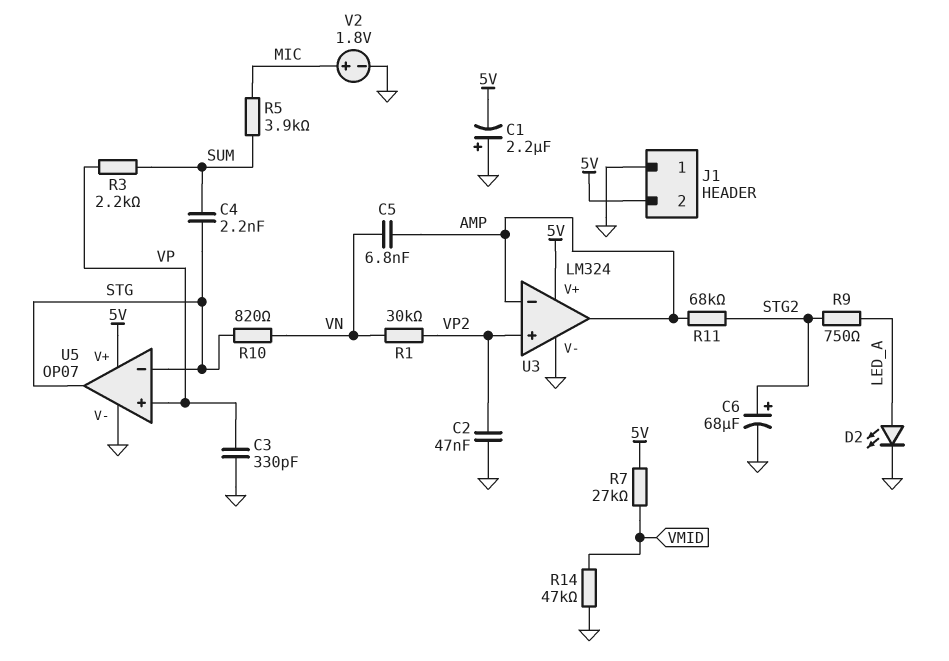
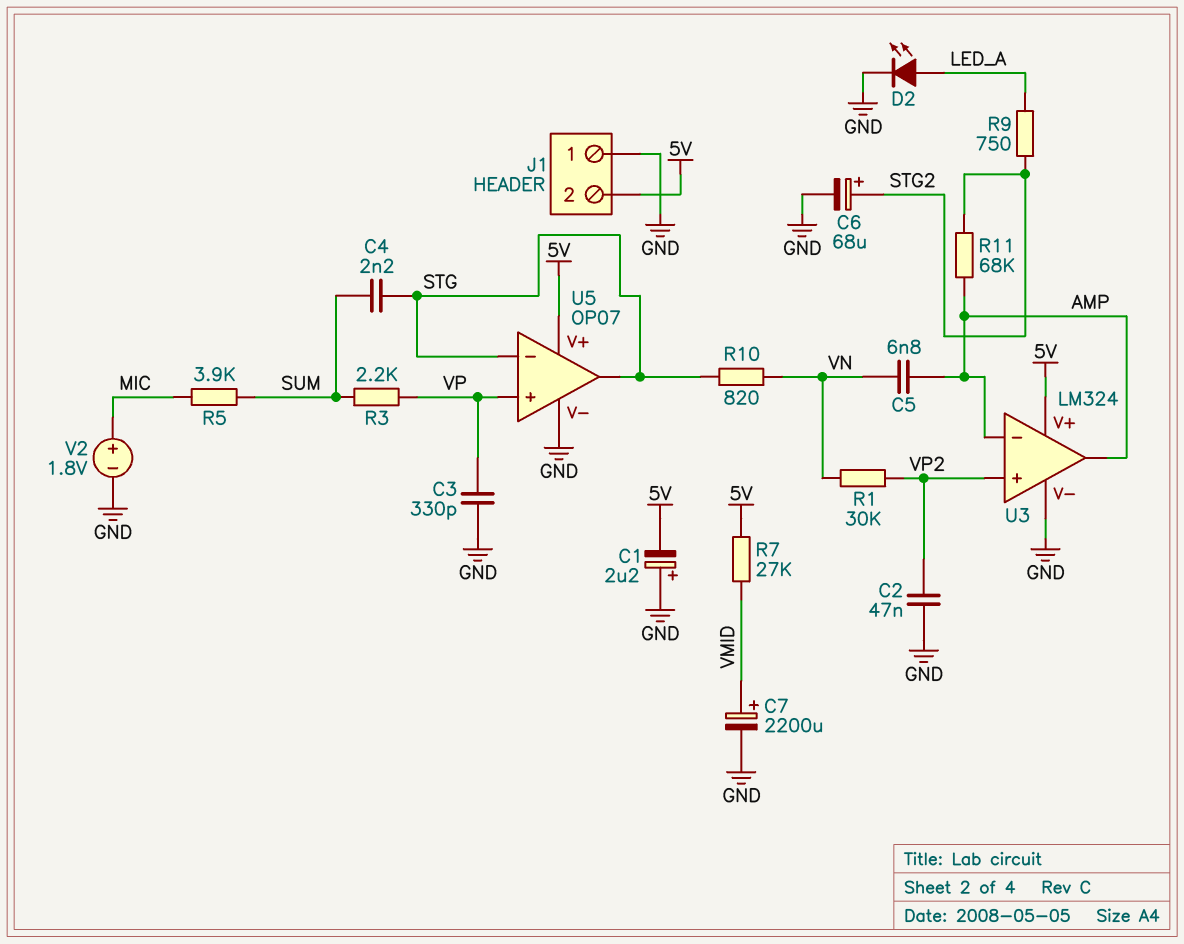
C7: none -> 2200uF (plus VMID, minus GND)
R14: 47k (GND, VMID) -> none

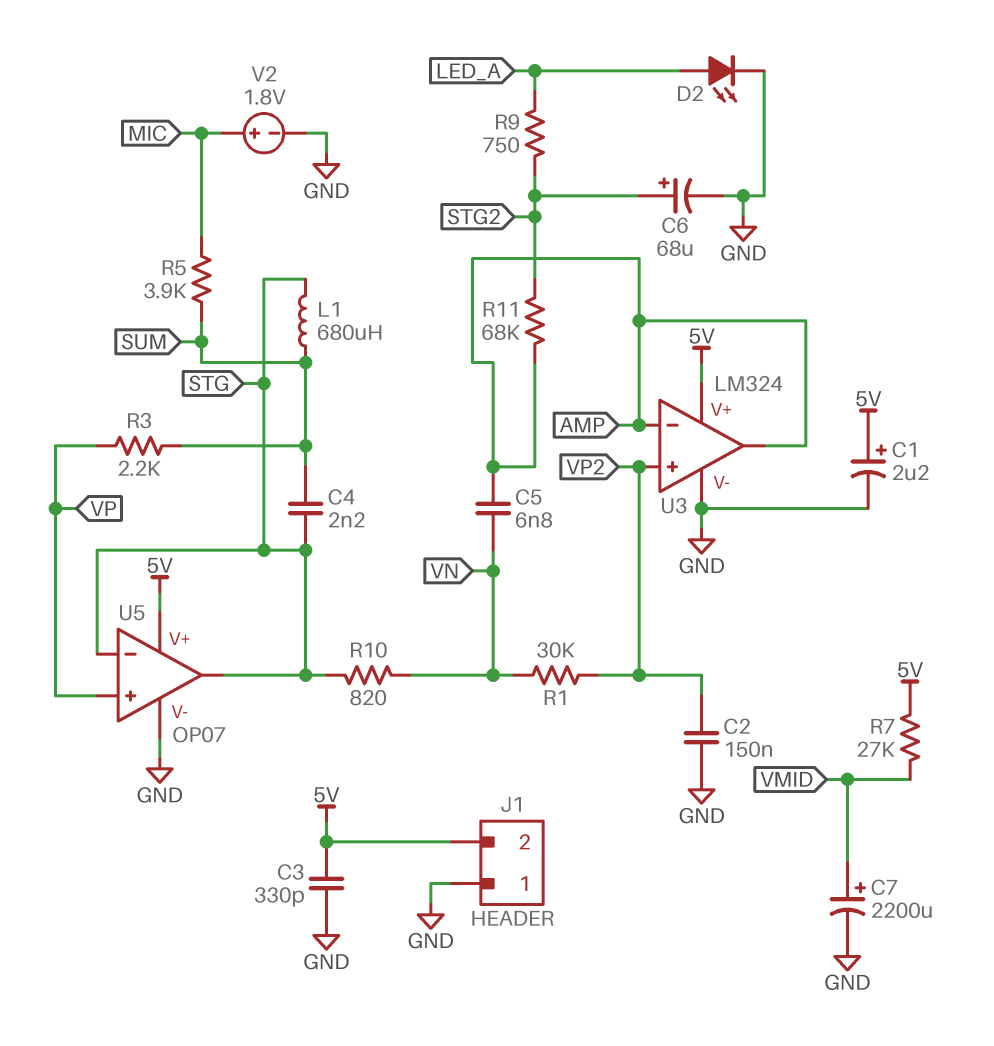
C1: 2.2uF (plus GND, minus 5V) -> 2.2uF (plus 5V, minus GND)
C2: 47nF (GND, VP2) -> 150nF (GND, VP2)
C3: 330pF (GND, VP) -> 330pF (5V, GND)
L1: none -> 680uH (STG, SUM)

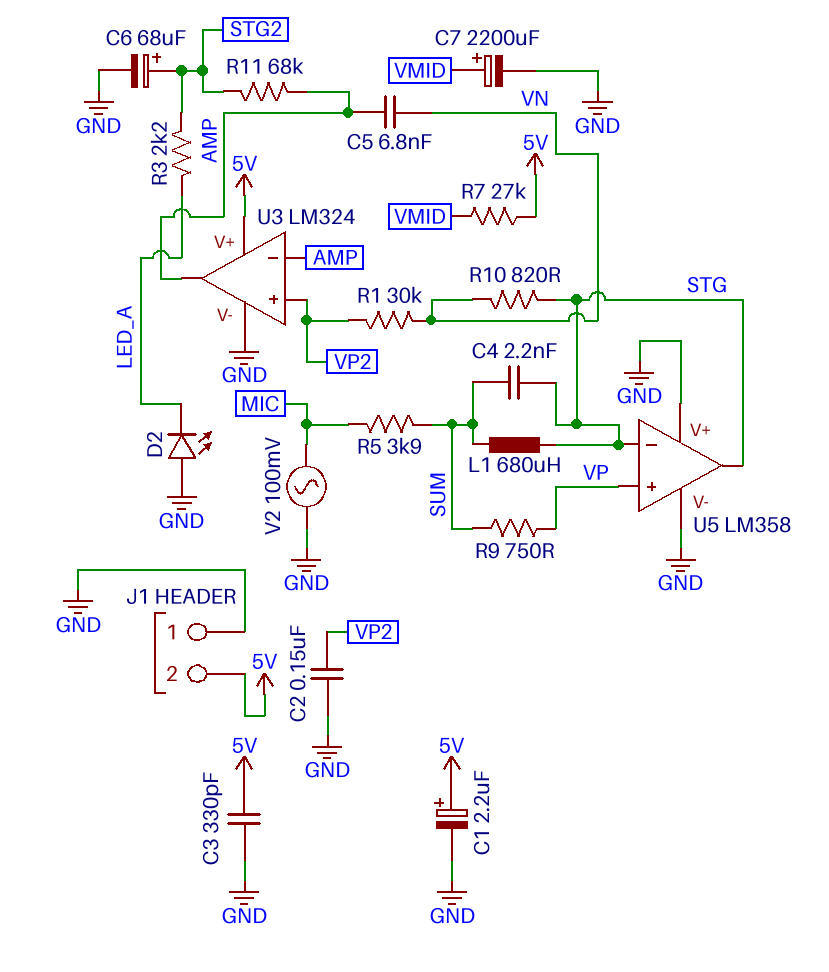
D2: LED (A LED_A, K GND) -> LED (A GND, K LED_A)
R3: 2.2k (SUM, VP) -> 2.2k (LED_A, STG2)
R9: 750 (LED_A, STG2) -> 750 (SUM, VP)
U5: OP07 -> LM358
U5 pin V+: 5V -> GND
V2: 1.8V (plus MIC, minus GND) -> AC 100mV (GND, MIC)

